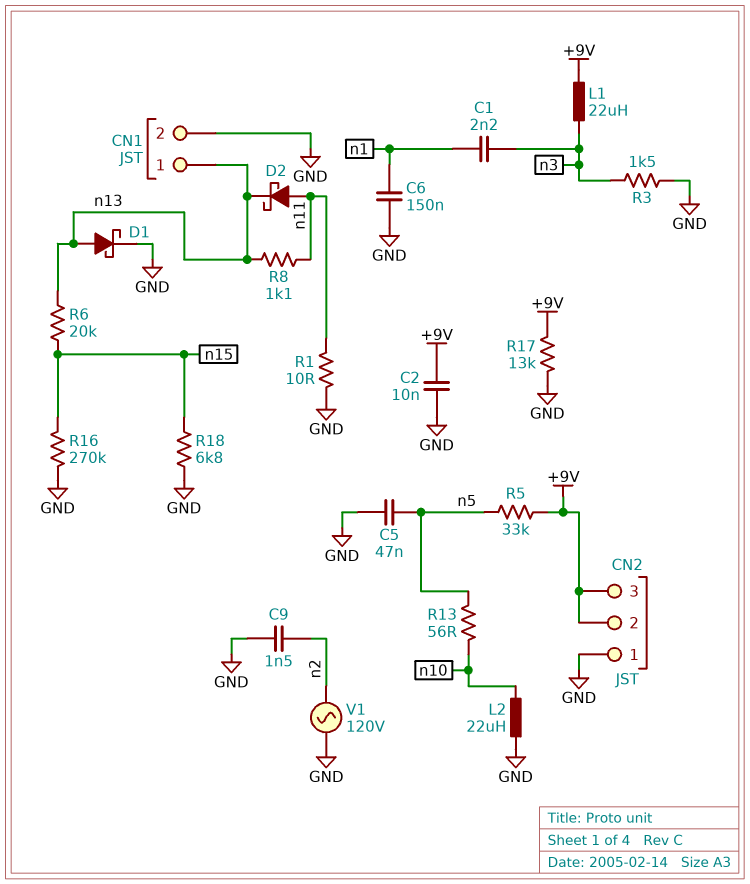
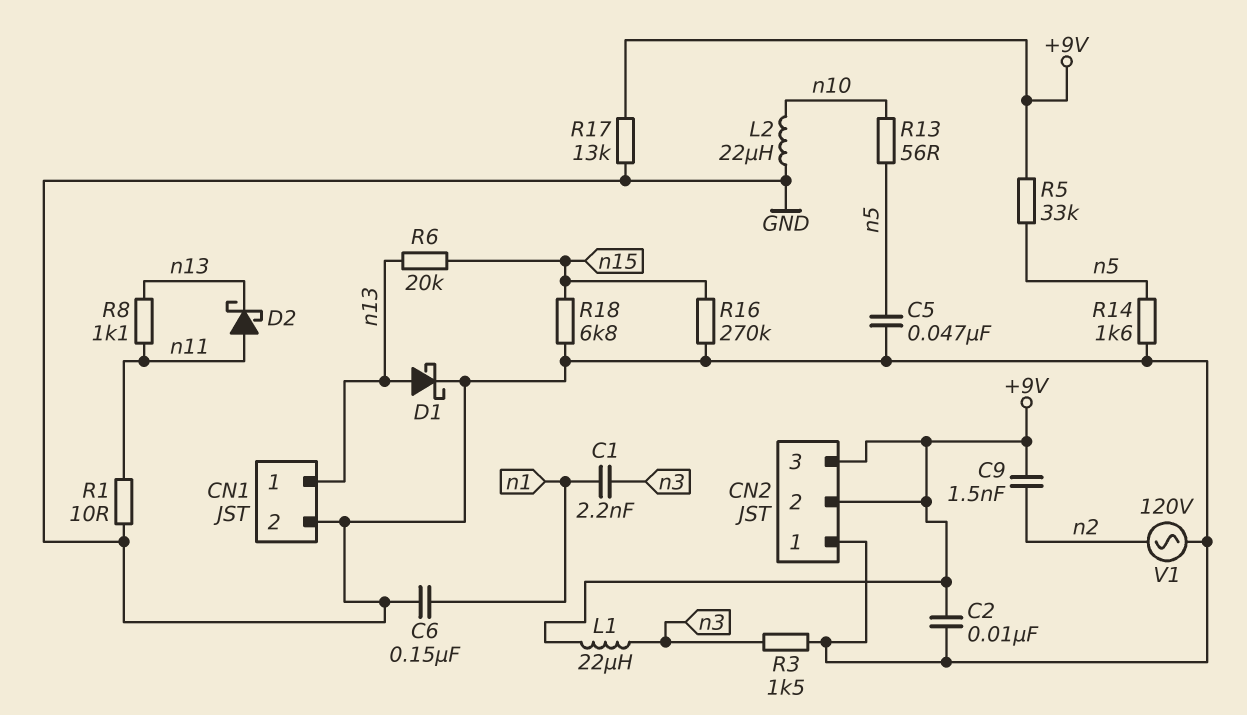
C9: 1.5nF (GND, n2) -> 1.5nF (+9V, n2)
R14: none -> 1.6k (GND, n5)

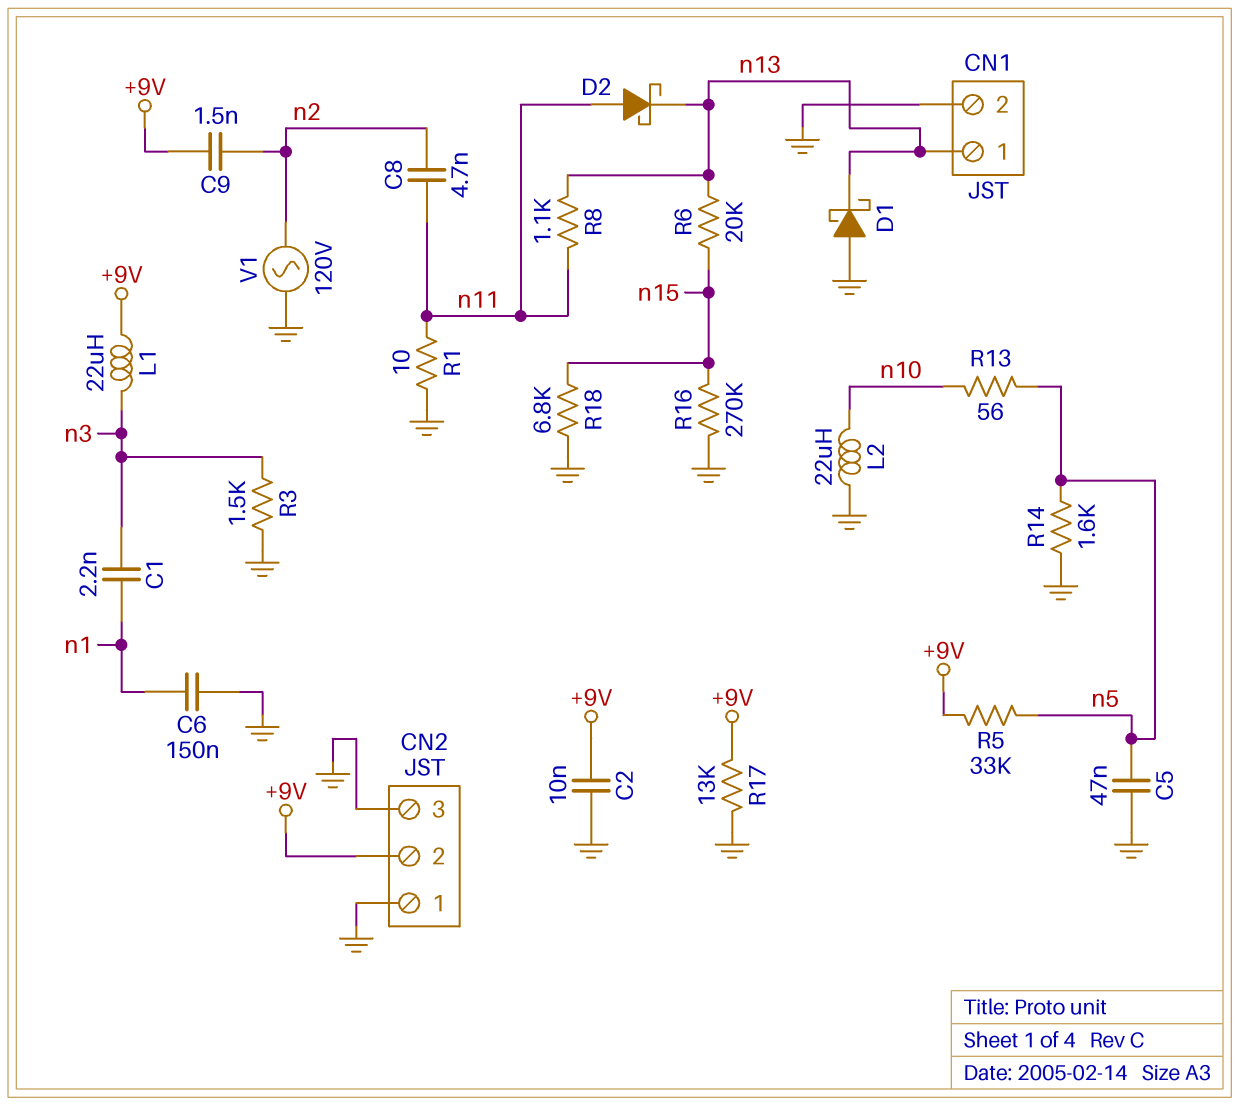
C8: none -> 4.7nF (n2, n11)
CN2 pin 3: +9V -> GND
D1: schottky (A n13, K GND) -> schottky (A GND, K n13)

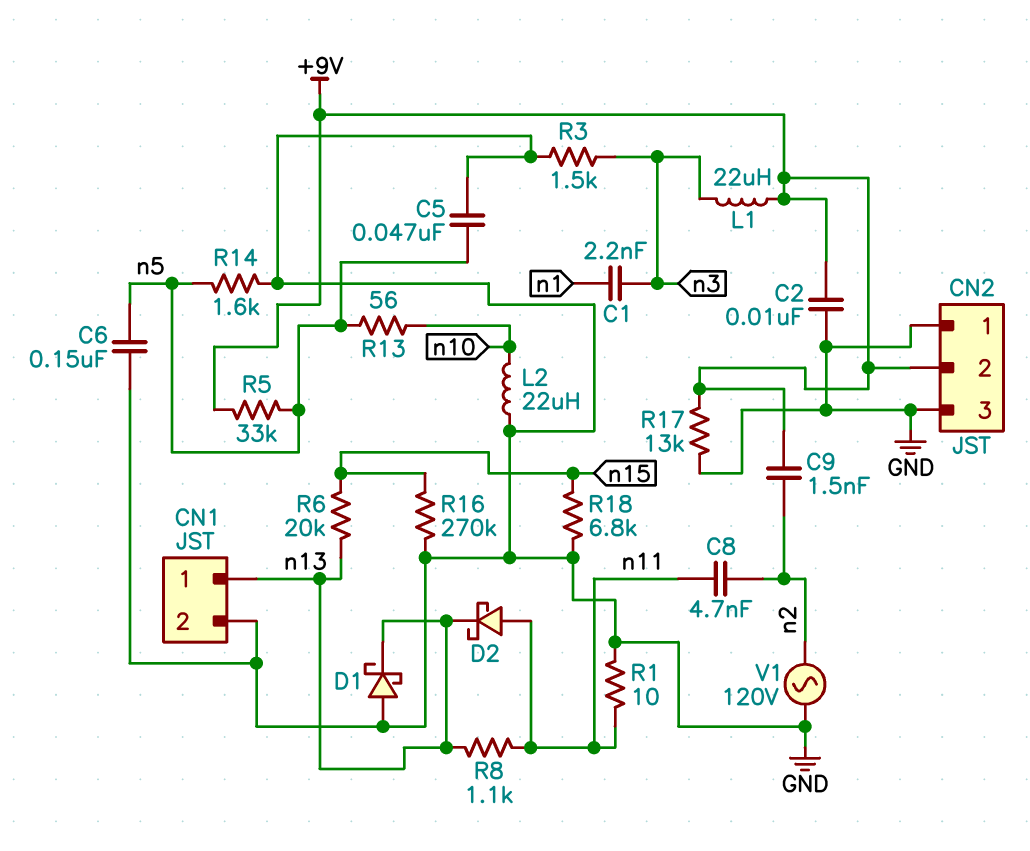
C6: 150nF (GND, n1) -> 150nF (GND, n5)

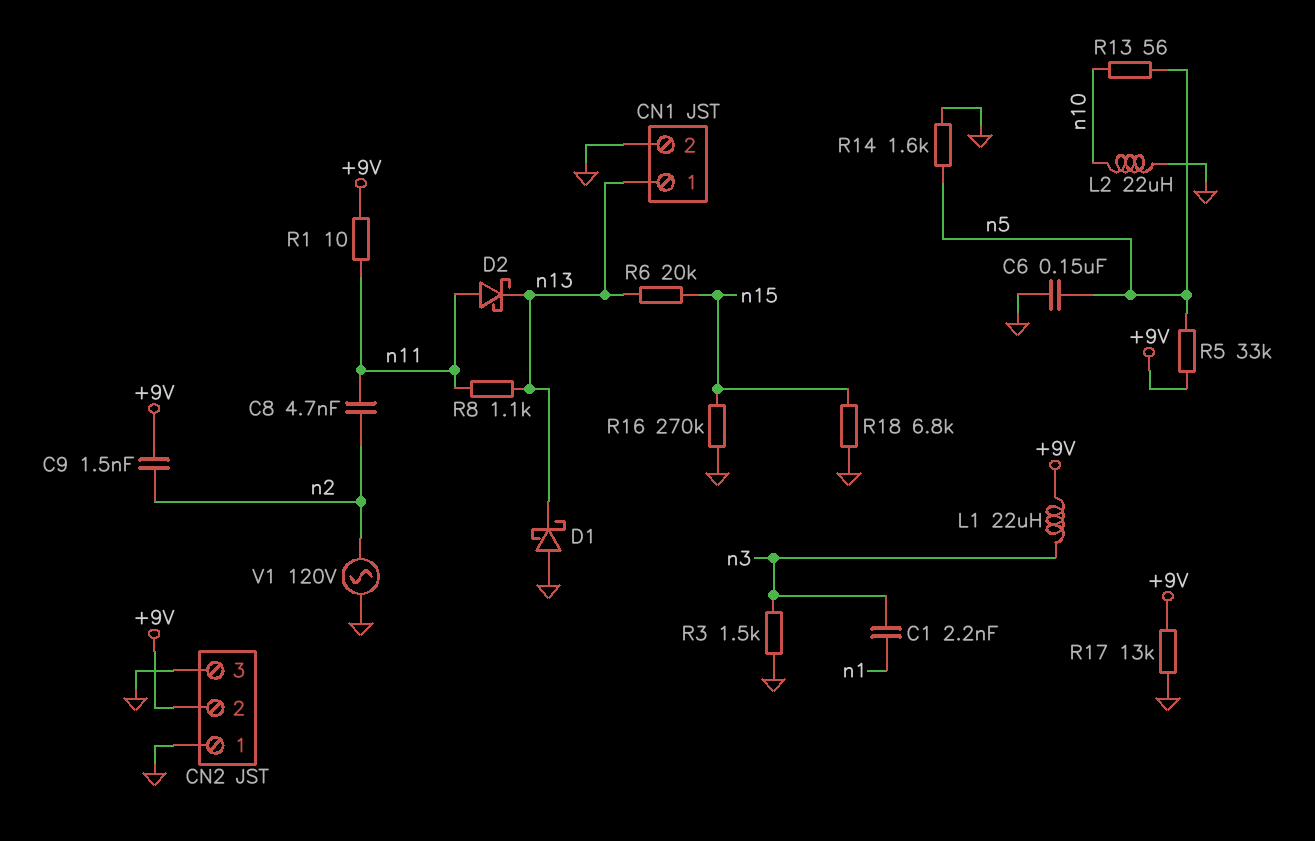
C2: 10nF (+9V, GND) -> none
C5: 47nF (GND, n5) -> none
R1: 10 (GND, n11) -> 10 (+9V, n11)

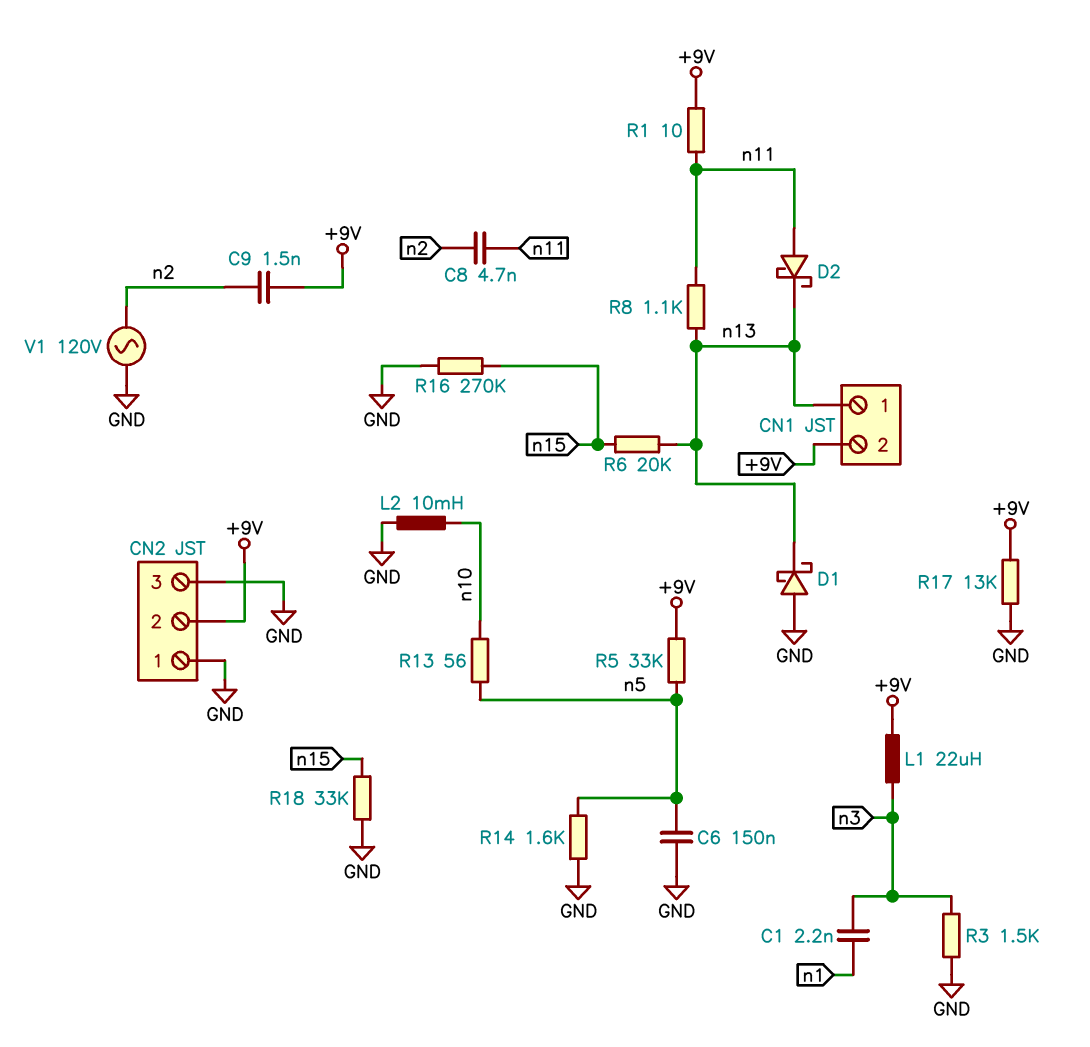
CN1 pin 2: GND -> +9V
L2: 22uH (GND, n10) -> 10mH (GND, n10)
R18: 6.8k (GND, n15) -> 33k (GND, n15)

